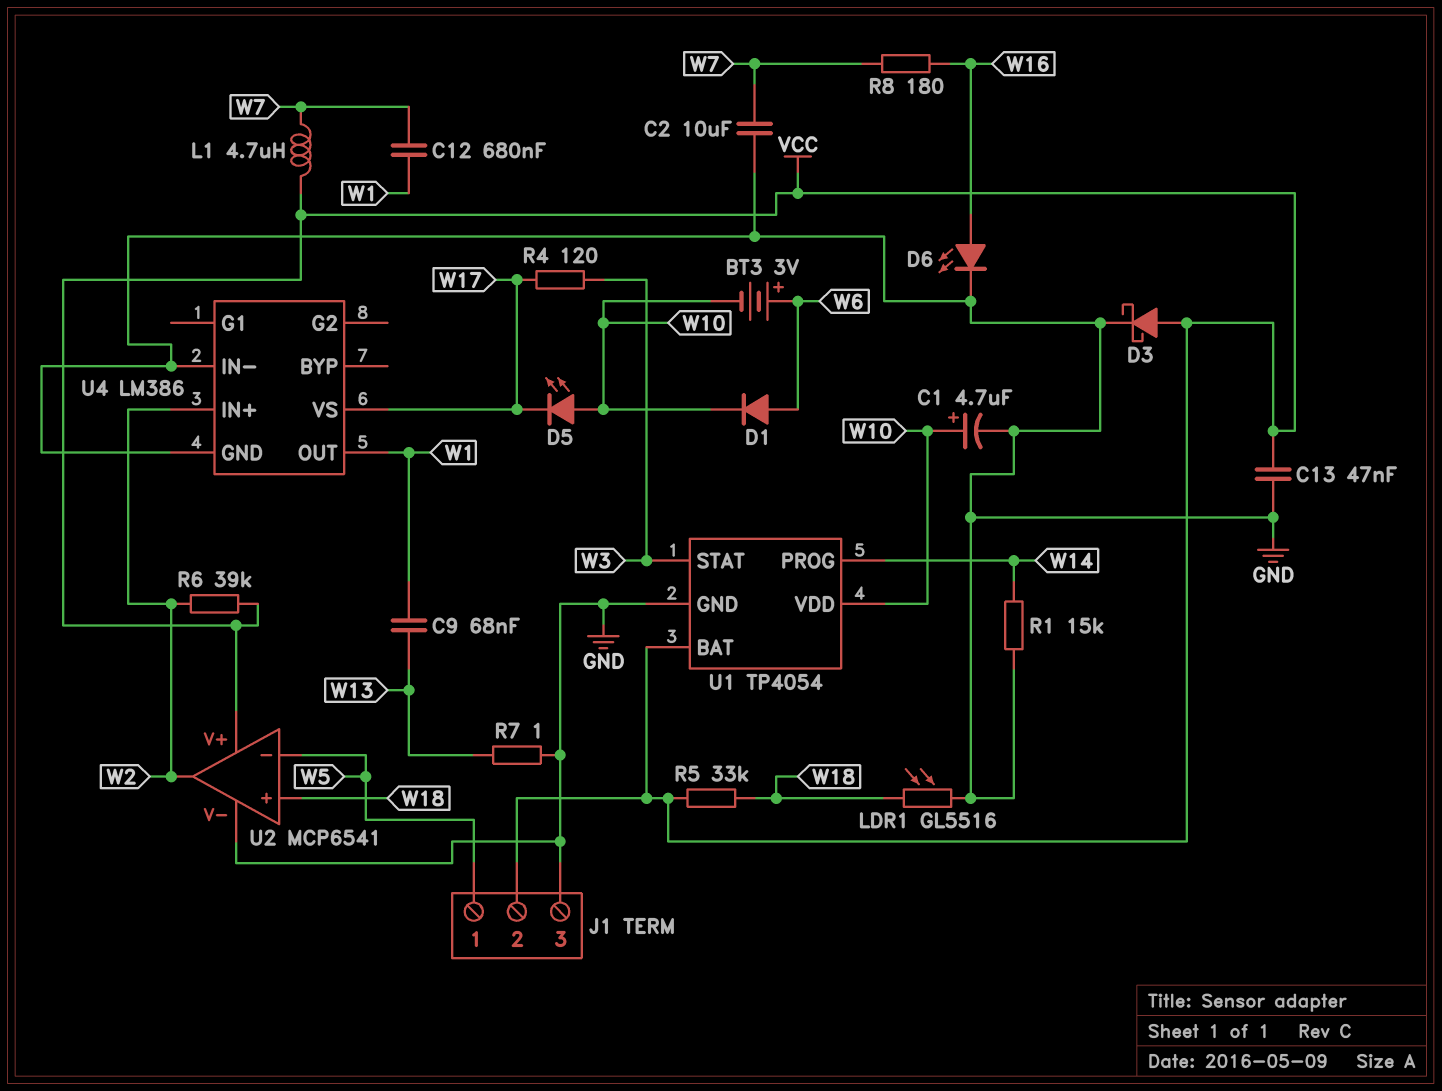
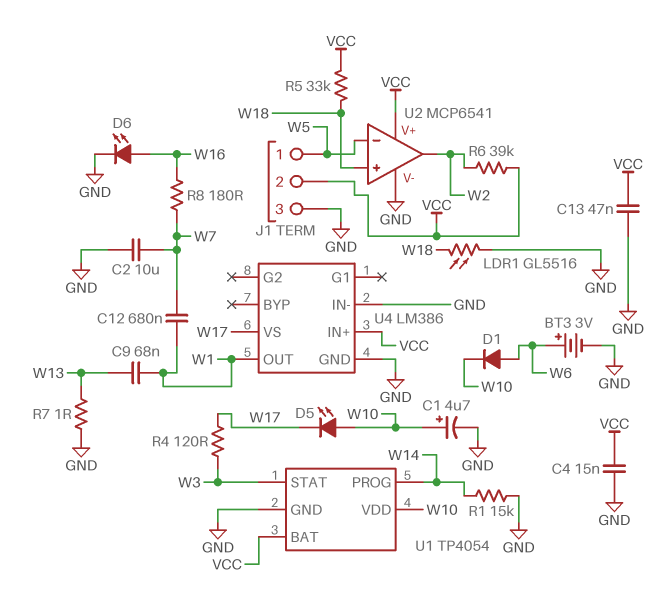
BT3: 3V (plus W6, minus W10) -> 3V (plus W6, minus GND)
C4: none -> 15nF (GND, VCC)
D3: schottky (A VCC, K GND) -> none
L1: 4.7uH (VCC, W7) -> none
U4 pin IN+: W2 -> VCC

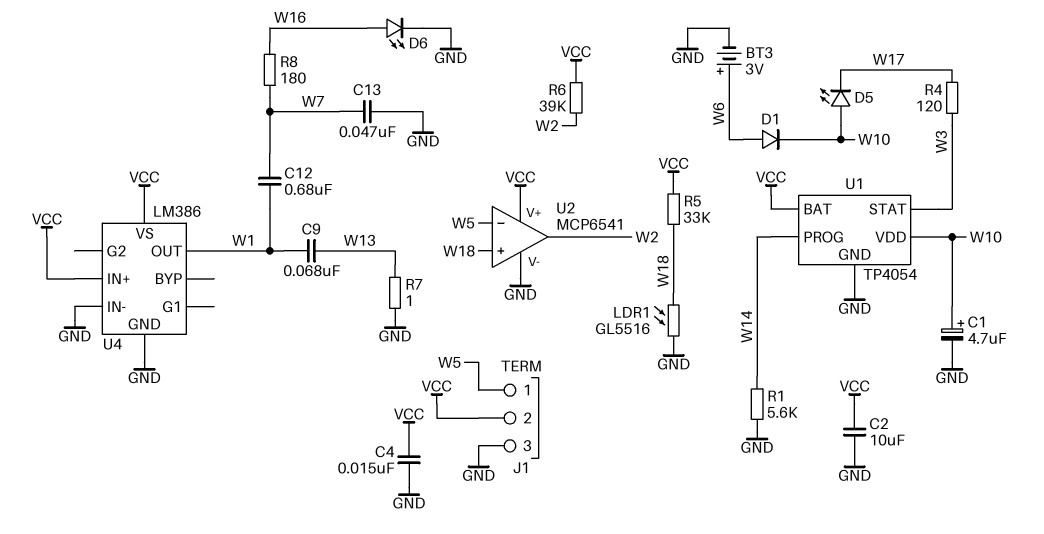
C2: 10uF (GND, W7) -> 10uF (GND, VCC)
C13: 47nF (GND, VCC) -> 47nF (GND, W7)
R1: 15k (GND, W14) -> 5.6k (GND, W14)
U4 pin VS: W17 -> VCC

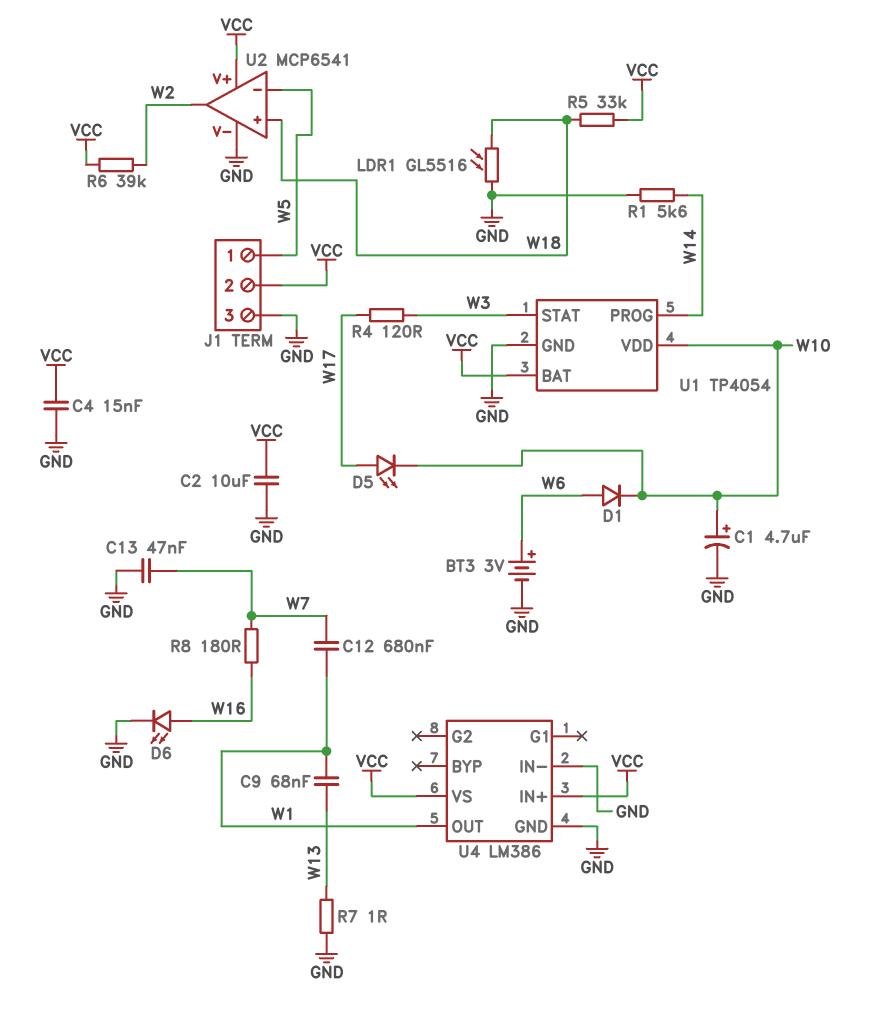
D5: LED (A W10, K W17) -> LED (A W17, K W10)

